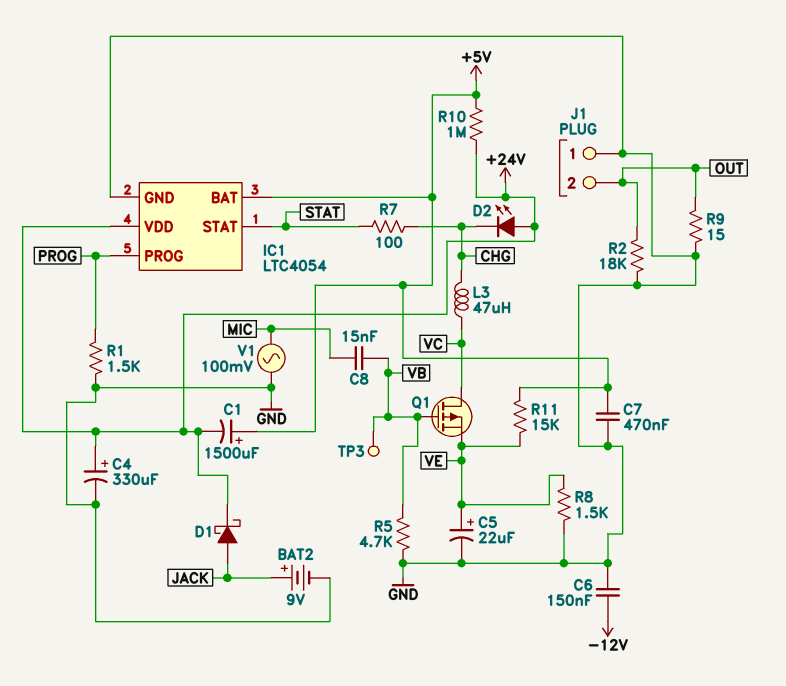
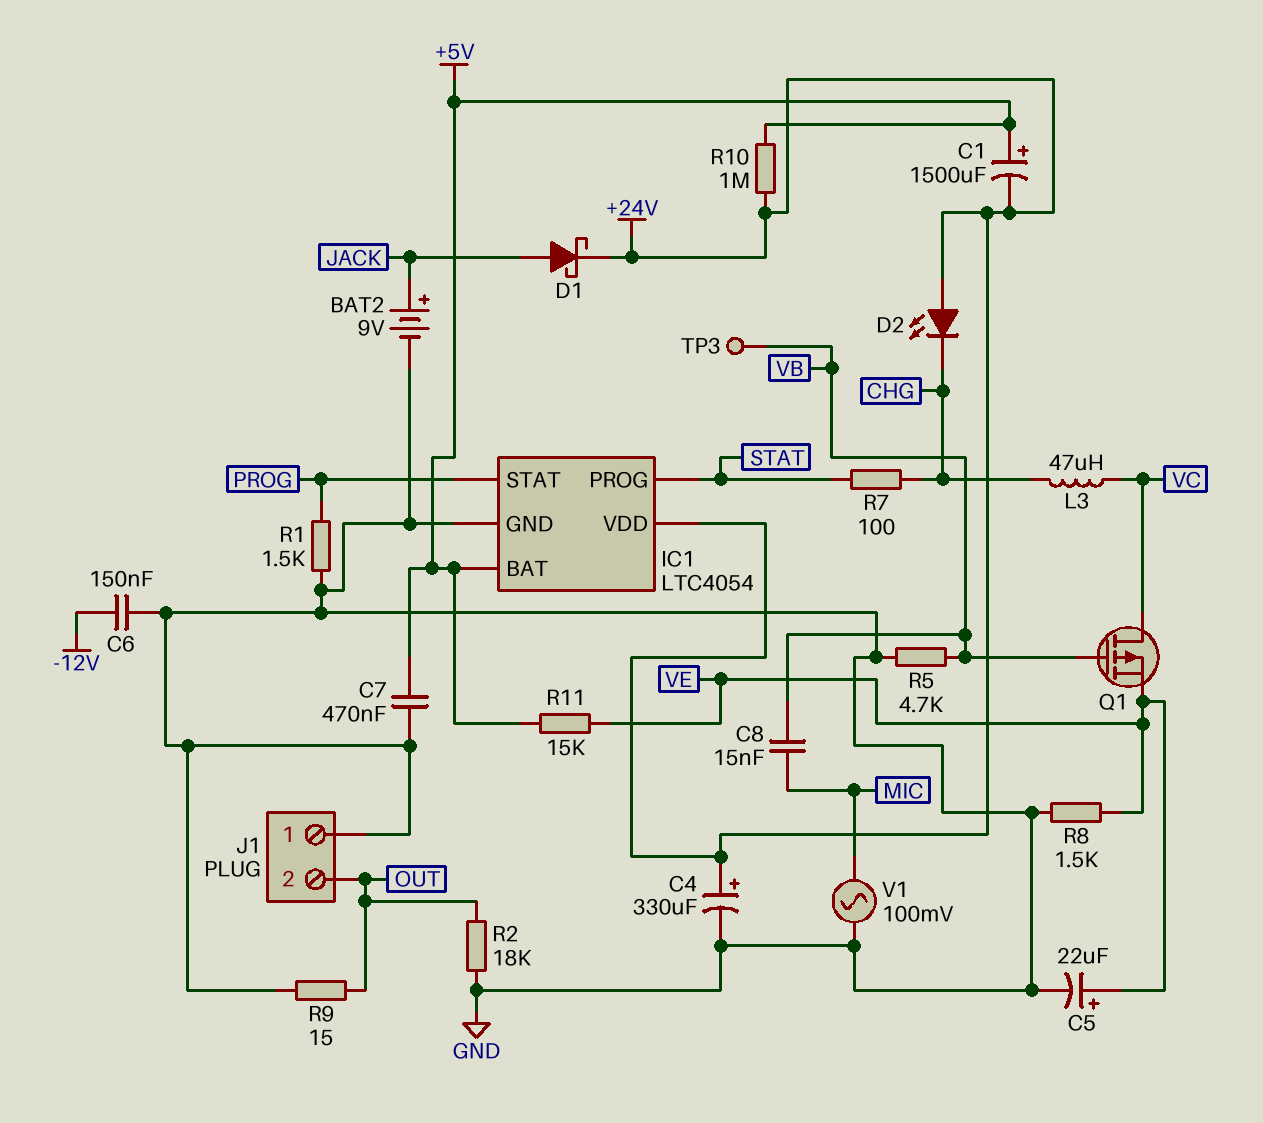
IC1 pin PROG: PROG -> STAT
IC1 pin STAT: STAT -> PROG

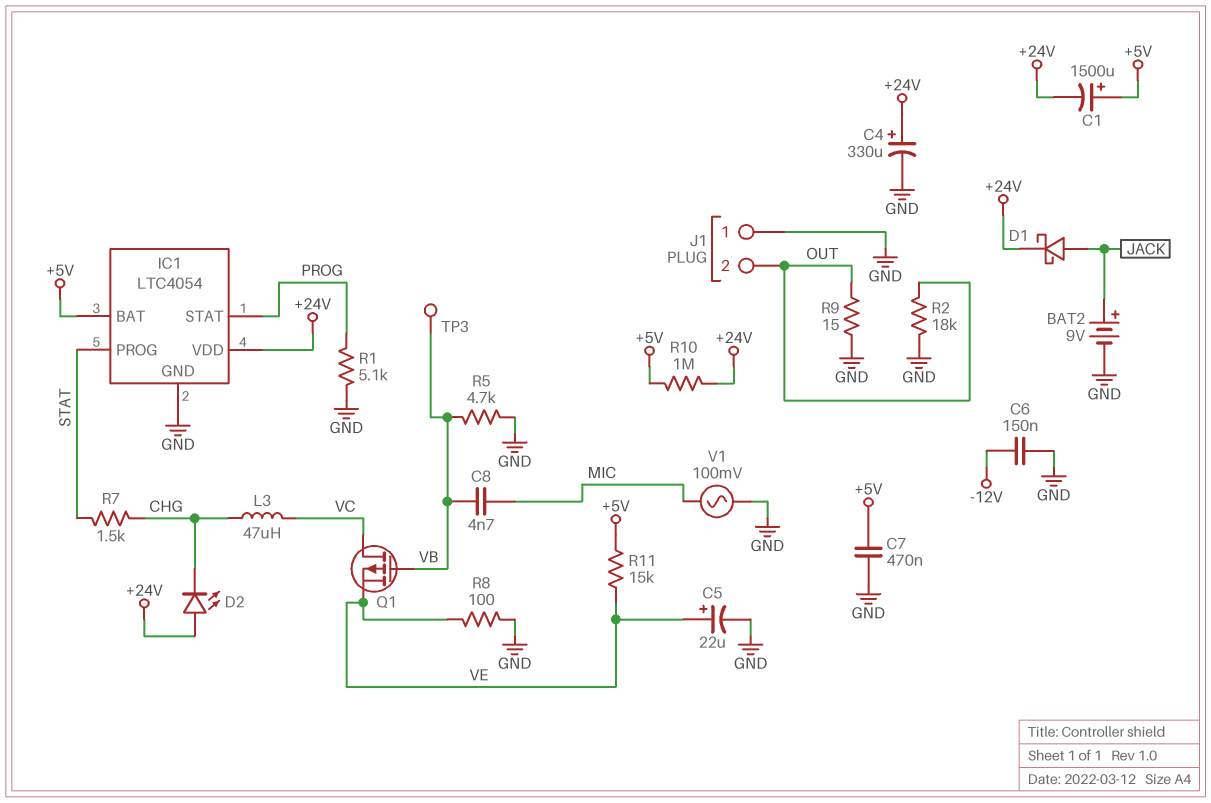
C8: 15nF (MIC, VB) -> 4.7nF (MIC, VB)
R1: 1.5k (GND, PROG) -> 5.1k (GND, PROG)
R7: 100 (CHG, STAT) -> 1.5k (CHG, STAT)
R8: 1.5k (GND, VE) -> 100 (GND, VE)

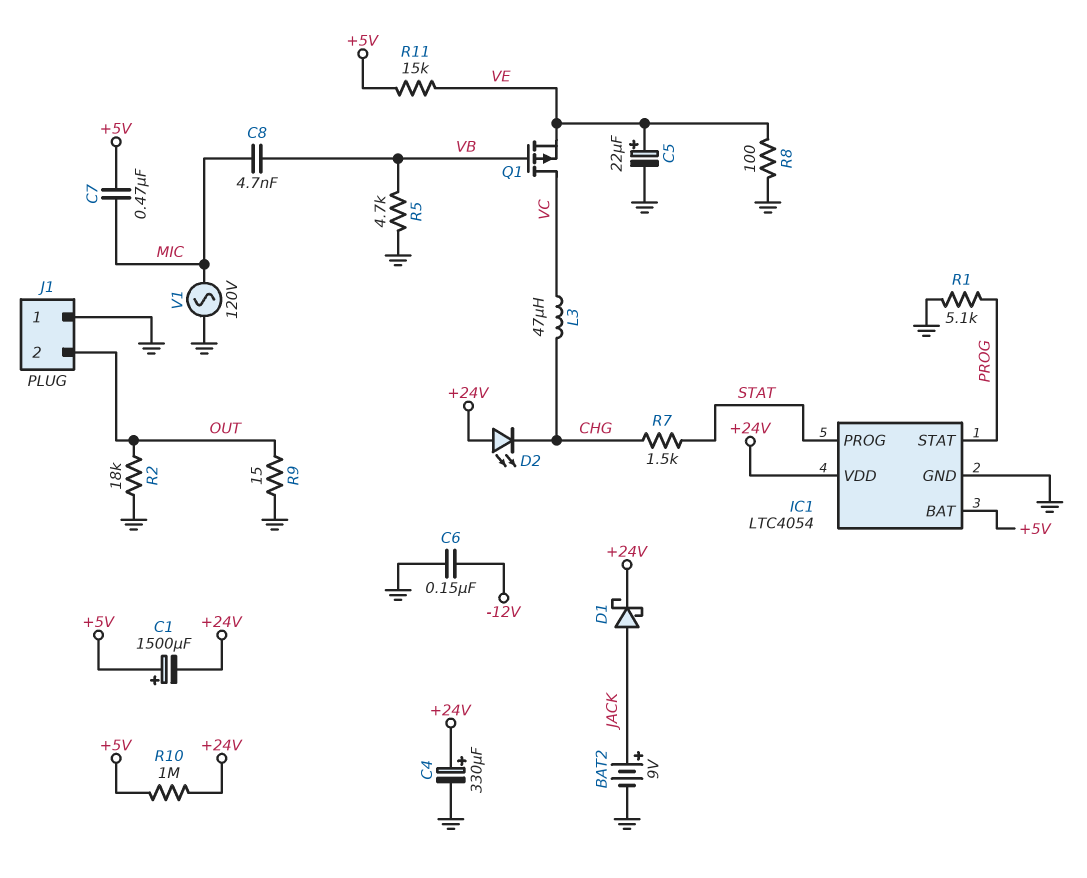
C7: 470nF (+5V, GND) -> 470nF (+5V, MIC)
TP3: test point (VB) -> none
V1: AC 100mV (GND, MIC) -> AC 120V (GND, MIC)

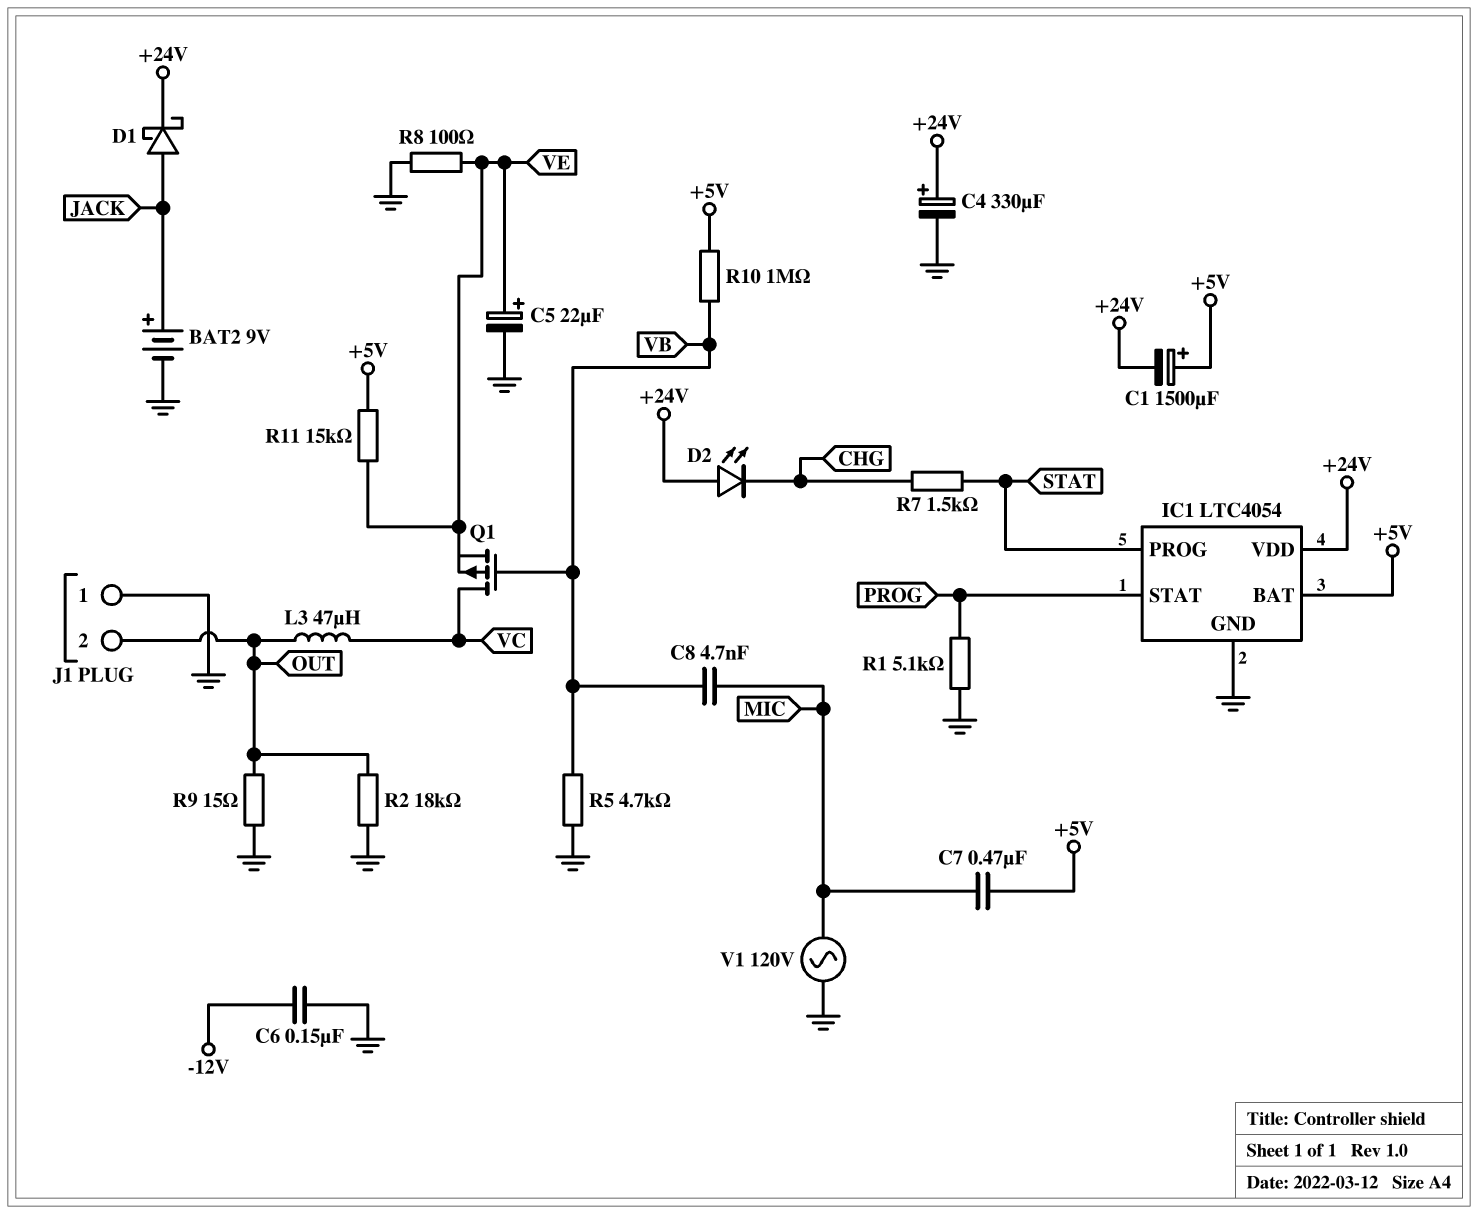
L3: 47uH (CHG, VC) -> 47uH (OUT, VC)
R10: 1M (+5V, +24V) -> 1M (+5V, VB)

